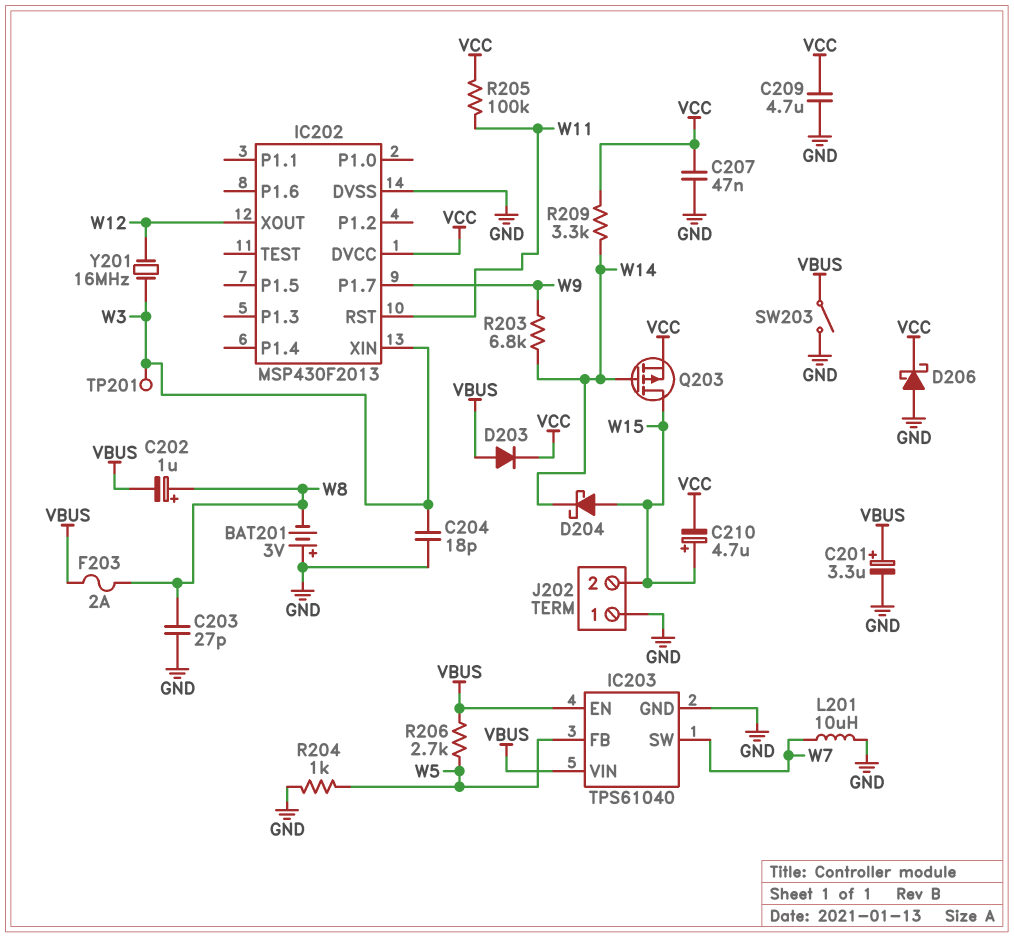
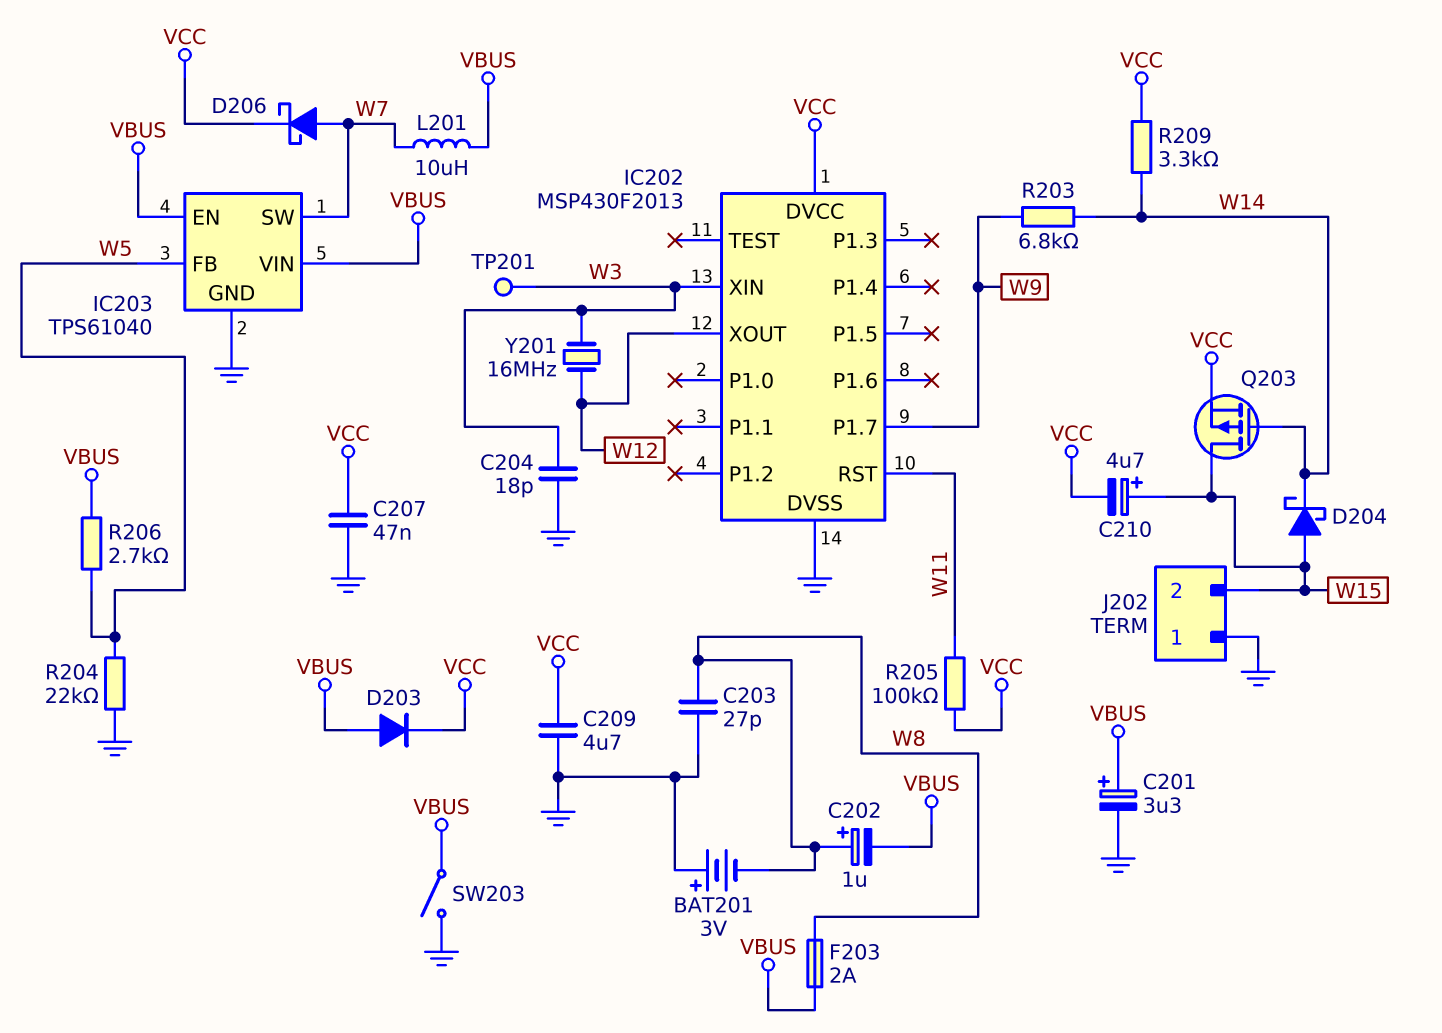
D206: schottky (A GND, K VCC) -> schottky (A W7, K VCC)
L201: 10uH (GND, W7) -> 10uH (VBUS, W7)
R204: 1k (GND, W5) -> 22k (GND, W5)

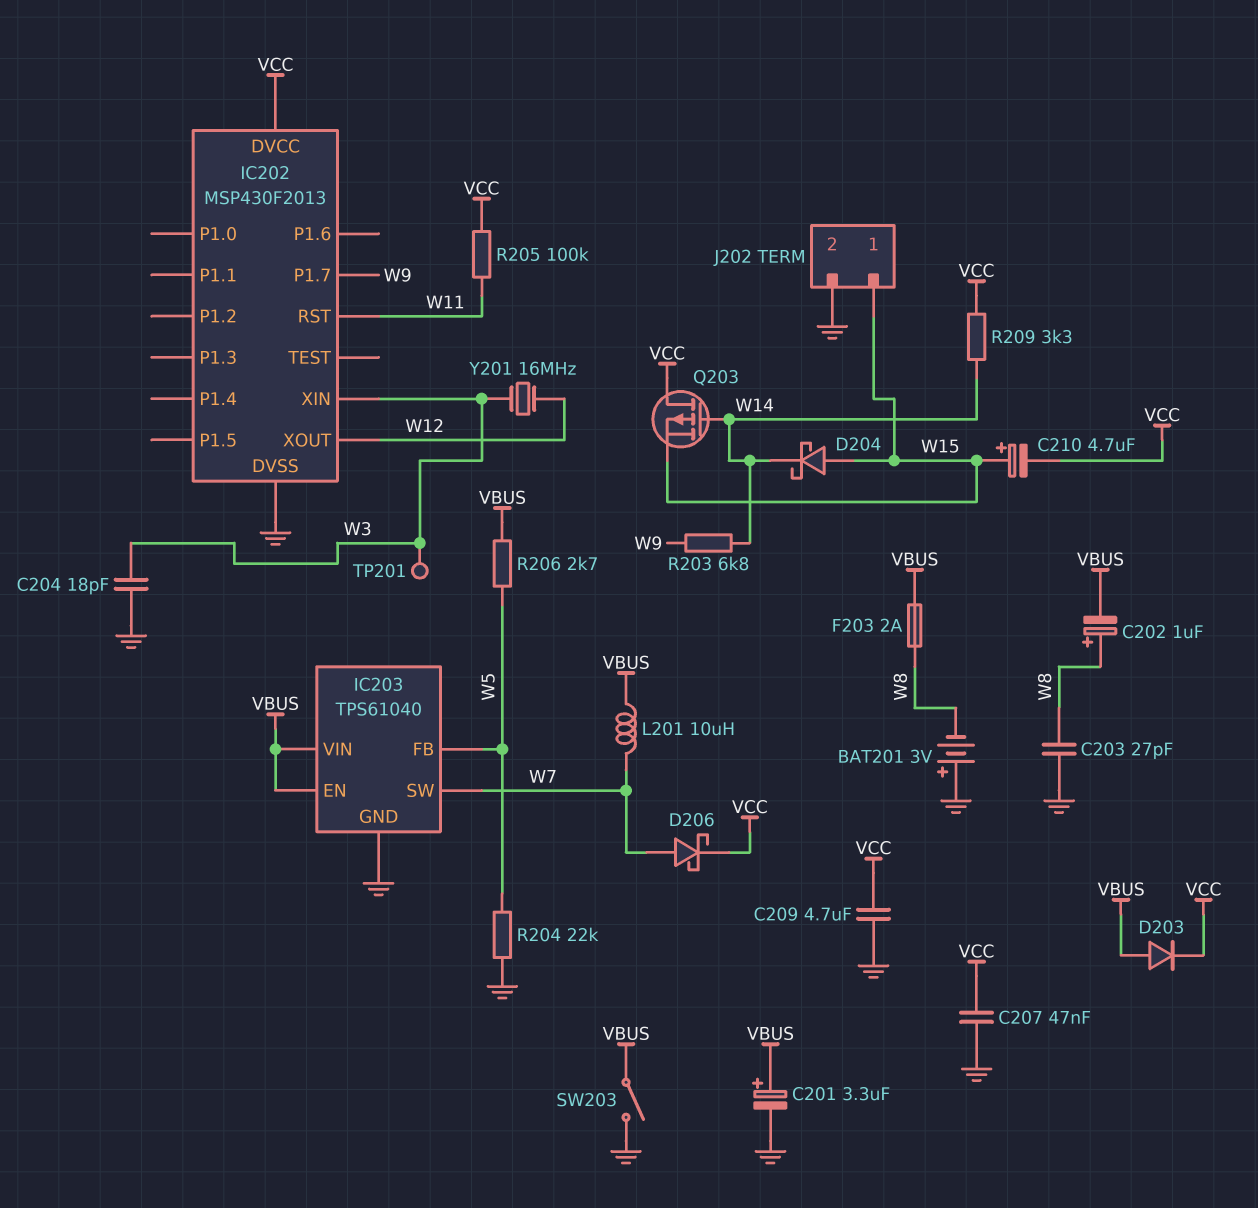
J202 pin 1: GND -> W15
J202 pin 2: W15 -> GND
Q203: PMOS (G W14, D W15, S VCC) -> PMOS (G W14, D VCC, S W15)

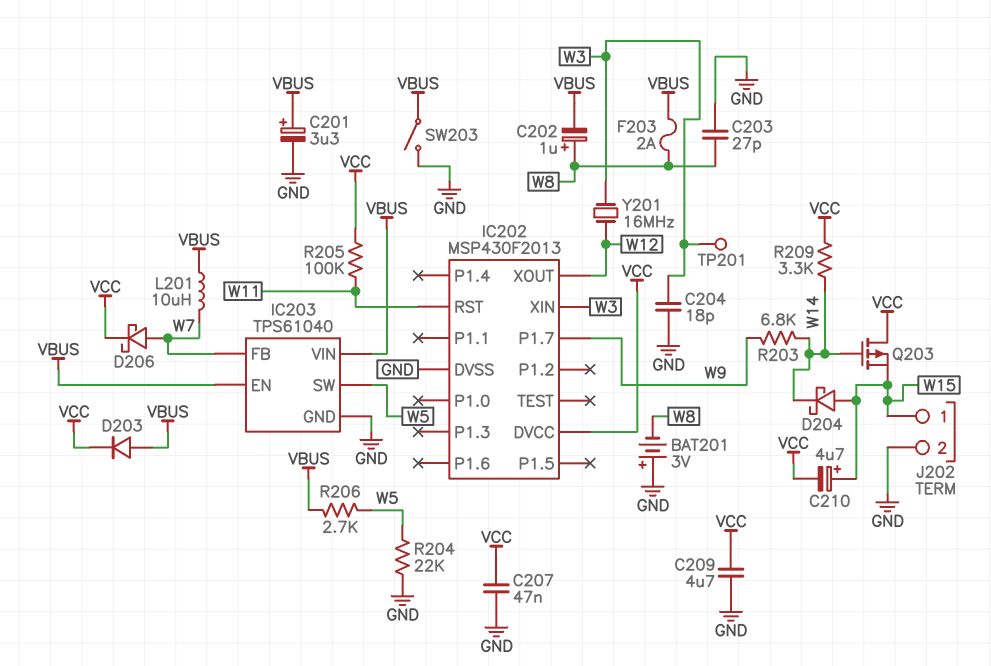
IC203 pin FB: W5 -> W7
IC203 pin SW: W7 -> W5

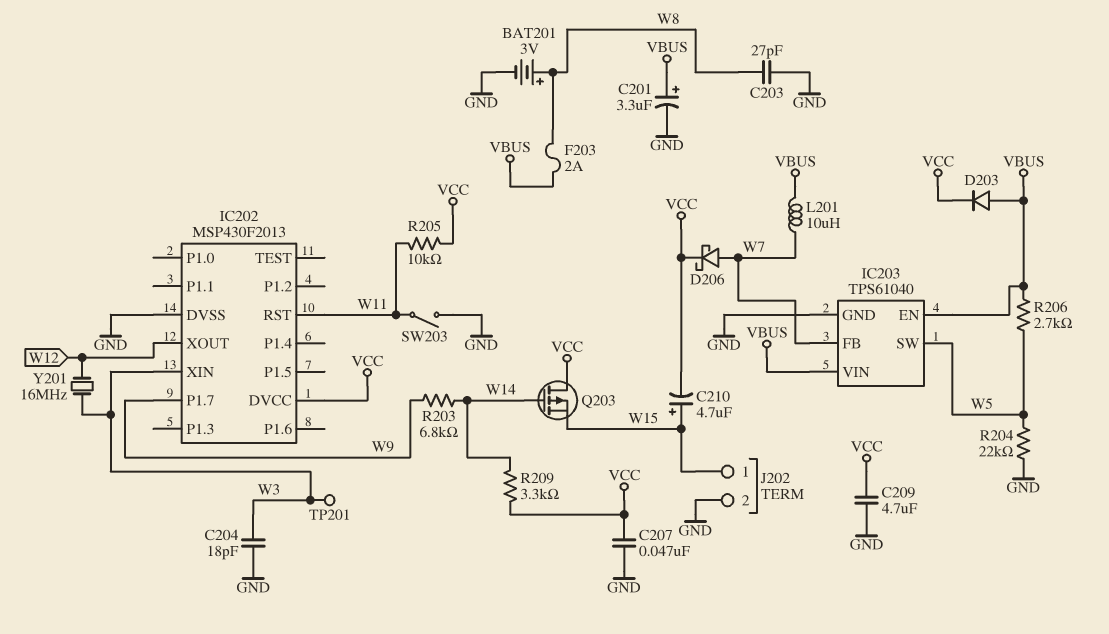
BAT201: 3V (plus GND, minus W8) -> 3V (plus W8, minus GND)
C202: 1uF (plus W8, minus VBUS) -> none
D204: schottky (A W15, K W14) -> none
R205: 100k (VCC, W11) -> 10k (VCC, W11)
SW203: switch (GND, VBUS) -> switch (GND, W11)

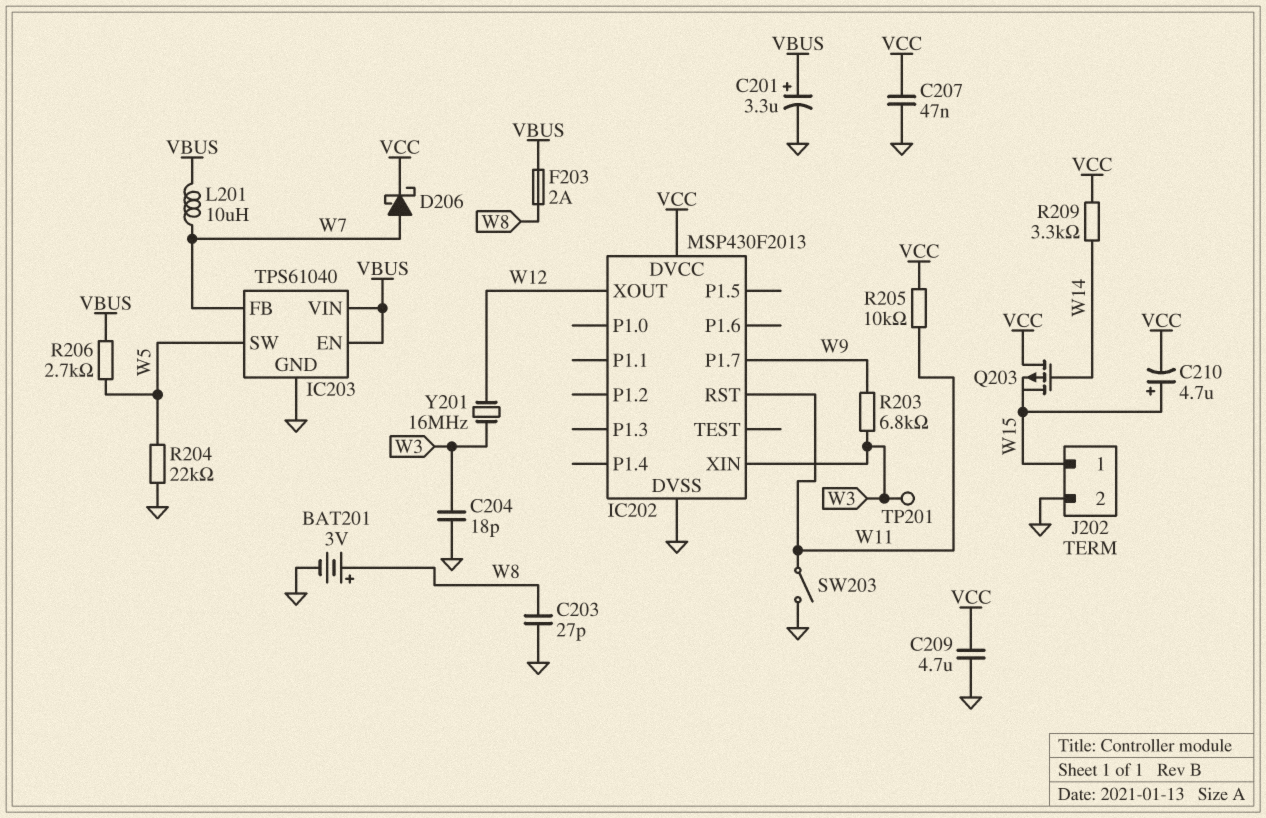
D203: diode (A VBUS, K VCC) -> none
R203: 6.8k (W9, W14) -> 6.8k (W3, W9)

